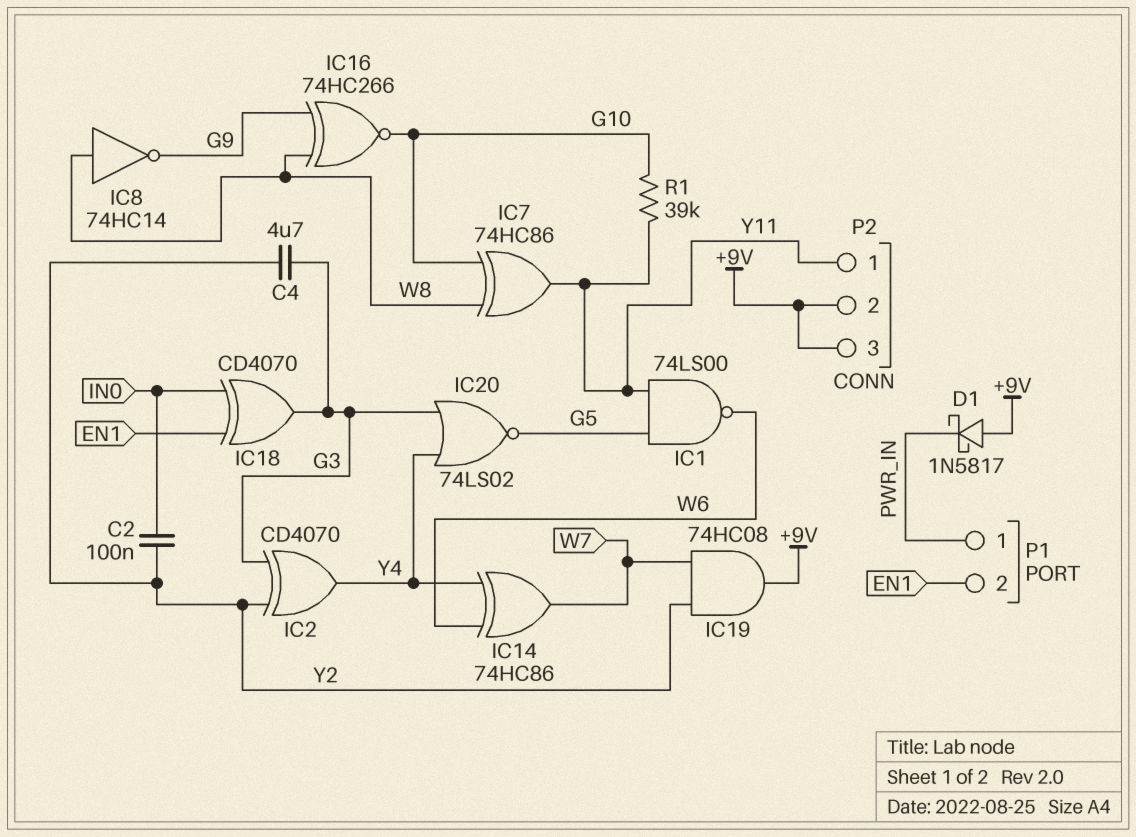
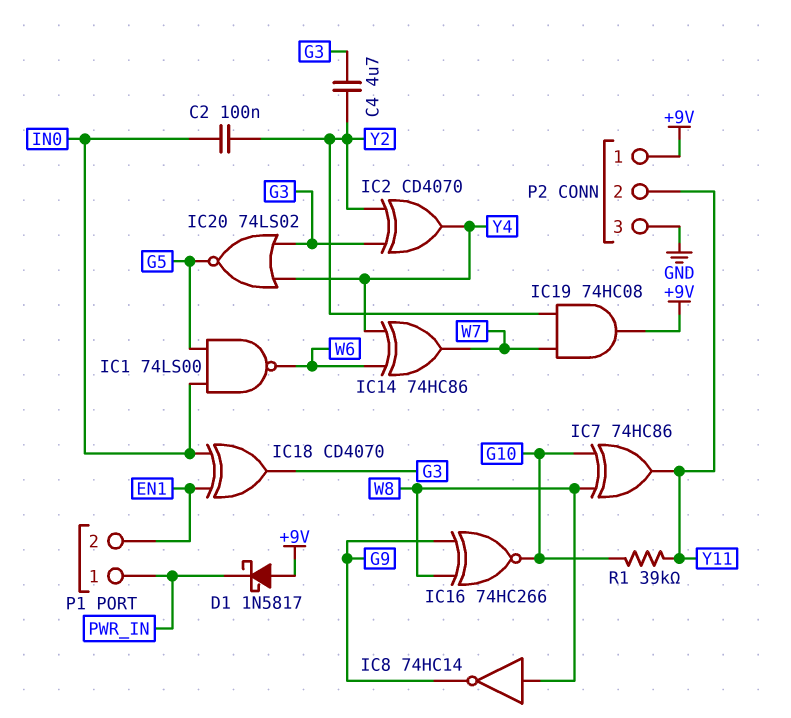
IC1: NAND 74LS00 (in G5, in Y11, out W6) -> NAND 74LS00 (in G5, in IN0, out W6)
P2 pin 1: Y11 -> +9V
P2 pin 2: +9V -> Y11
P2 pin 3: +9V -> GND

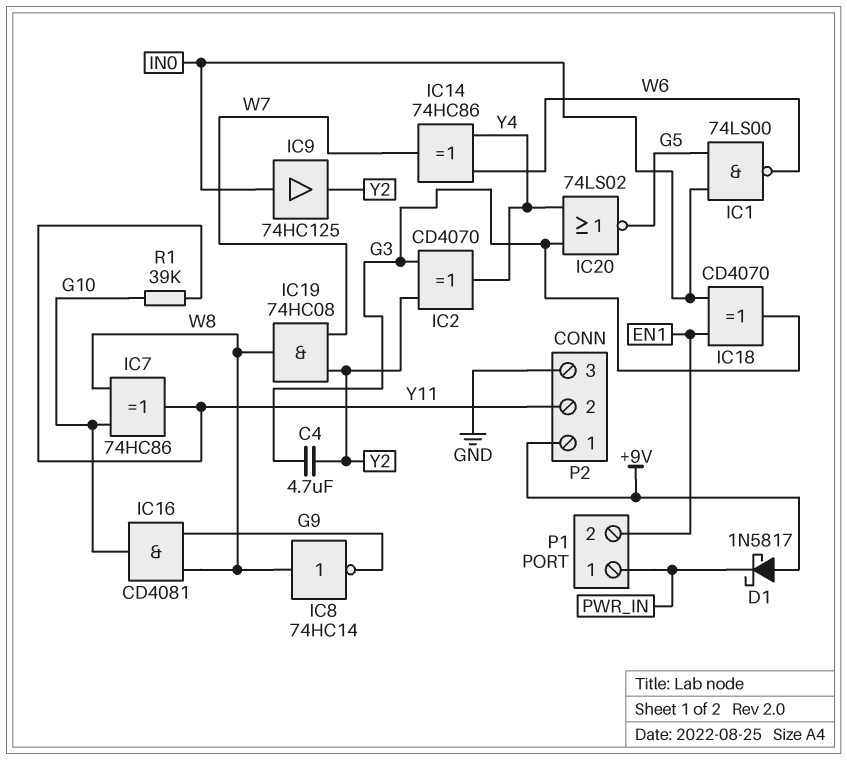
C2: 100nF (IN0, Y2) -> none
IC9: none -> buffer 74HC125 (in IN0, out Y2)
IC16: XNOR 74HC266 (in G9, in W8, out G10) -> AND CD4081 (in G9, in W8, out G10)
IC19: AND 74HC08 (in W7, in Y2, out +9V) -> AND 74HC08 (in W7, in Y2, out W8)

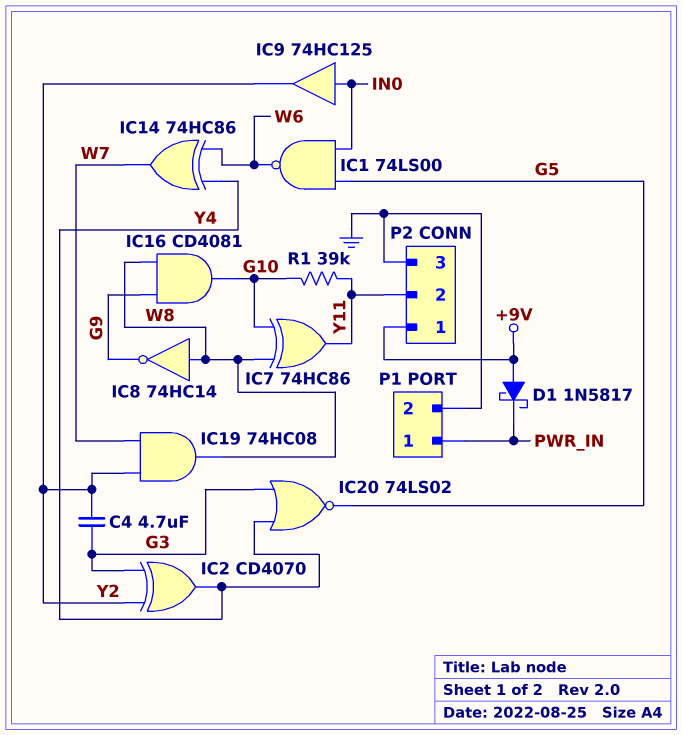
IC18: XOR CD4070 (in EN1, in IN0, out G3) -> none
P1 pin 2: EN1 -> GND

